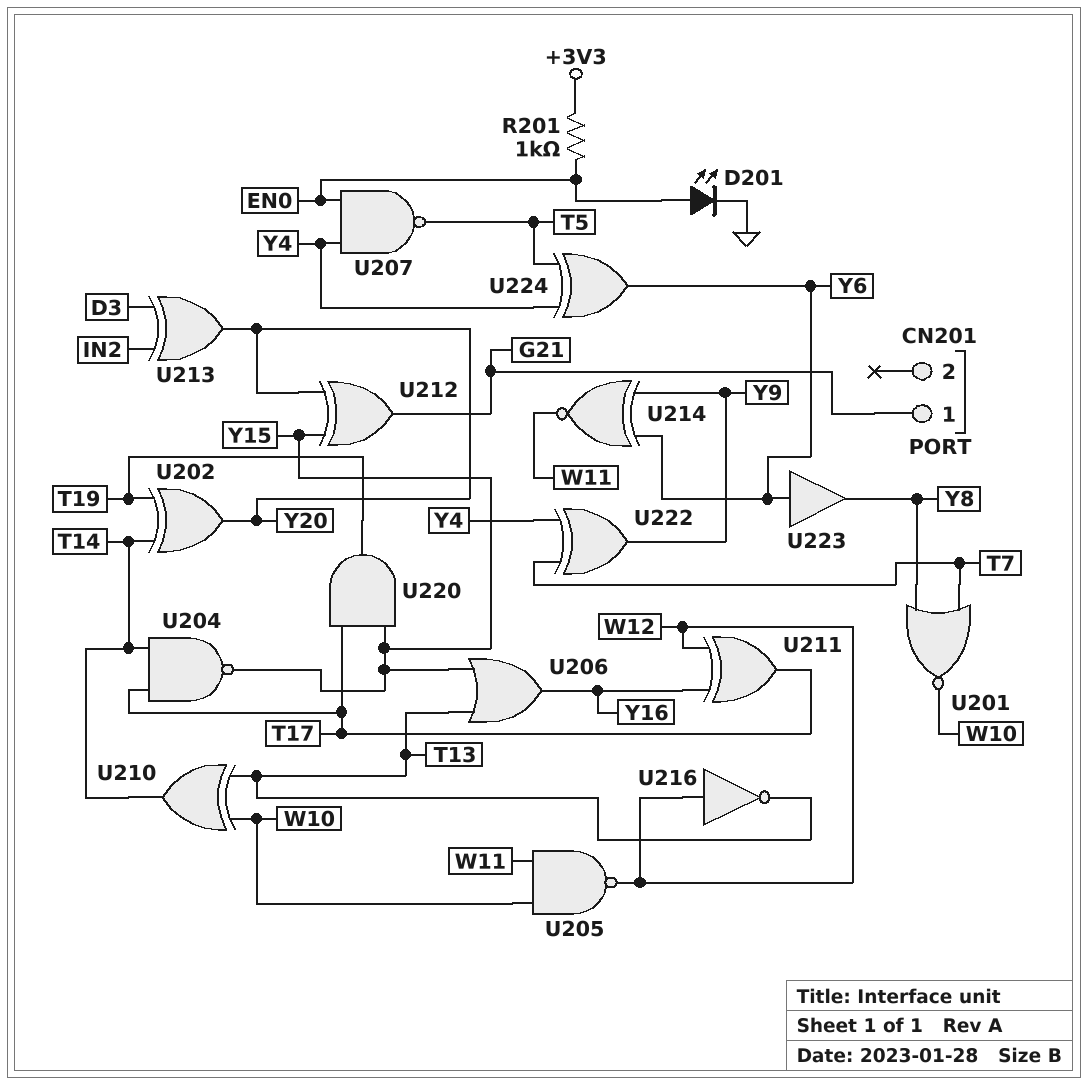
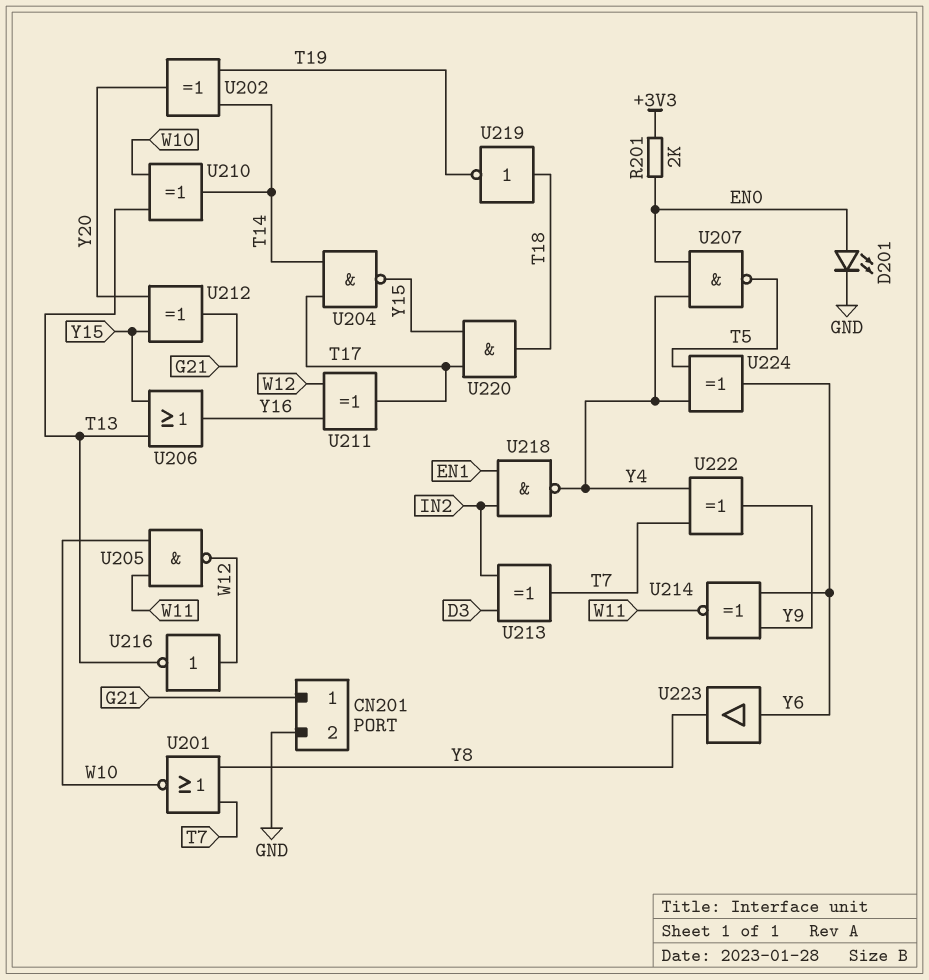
CN201 pin 2: none -> GND
R201: 1k (+3V3, EN0) -> 2k (+3V3, EN0)
U213: XOR (in D3, in IN2, out Y20) -> XOR (in D3, in IN2, out T7)
U218: none -> NAND (in EN1, in IN2, out Y4)
U219: none -> NOT (in T18, out T19)
U220: AND (in T17, in Y15, out T19) -> AND (in T17, in Y15, out T18)

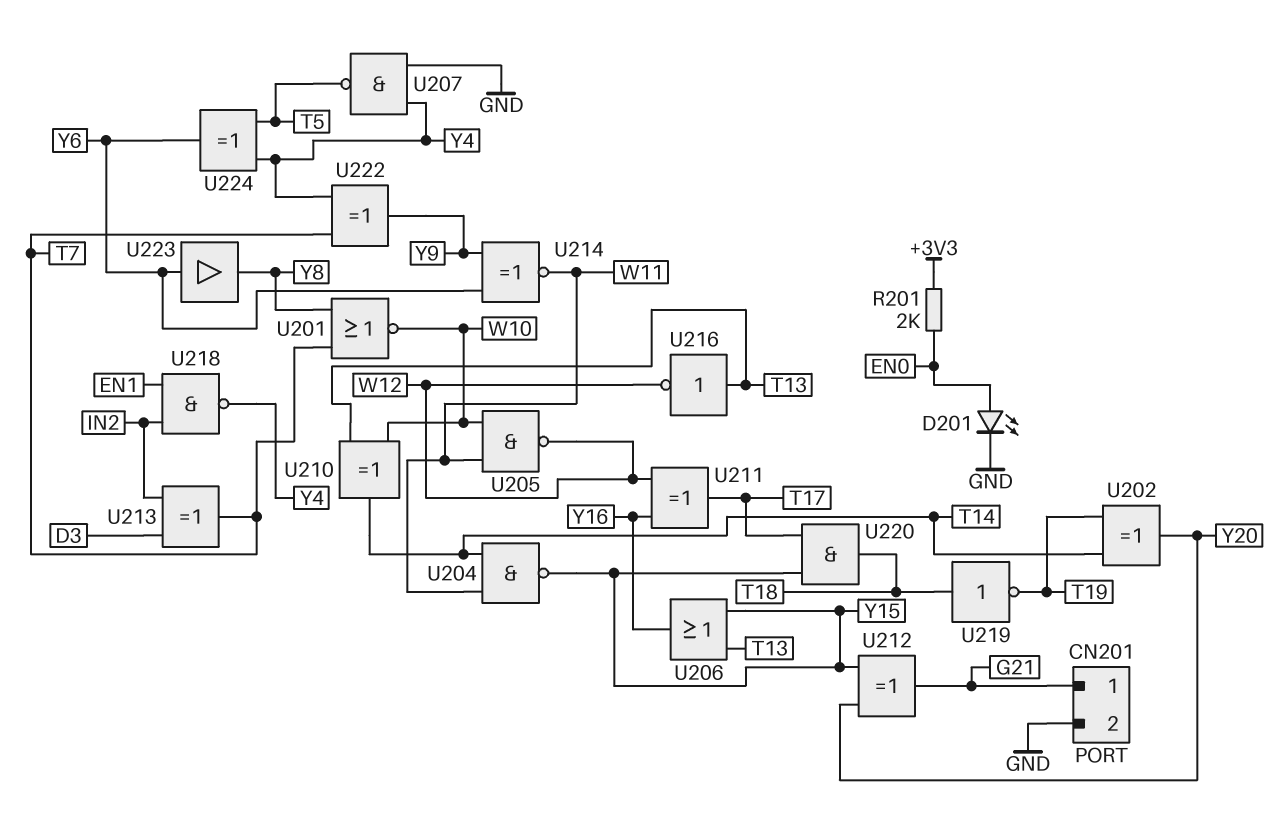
U204: NAND (in T14, in T17, out Y15) -> NAND (in T14, in W11, out Y15)
U207: NAND (in EN0, in Y4, out T5) -> NAND (in GND, in Y4, out T5)
U216: NOT (in W12, out T13) -> NOT (in T13, out W12)

